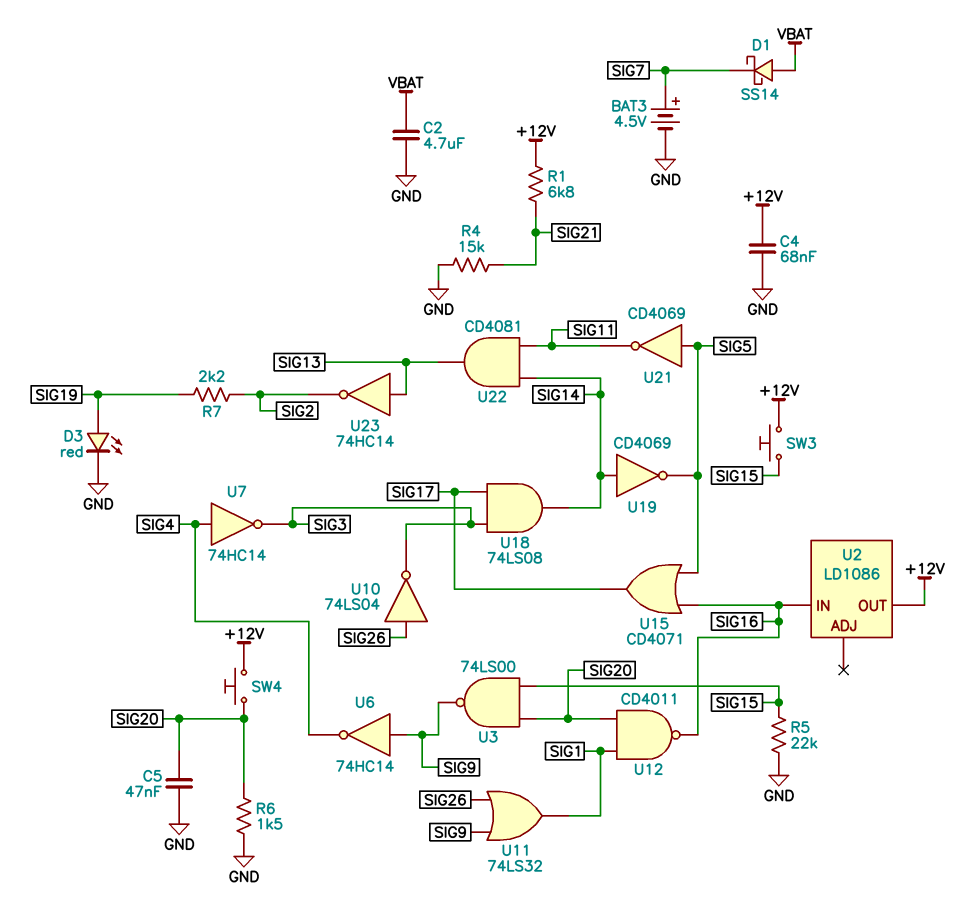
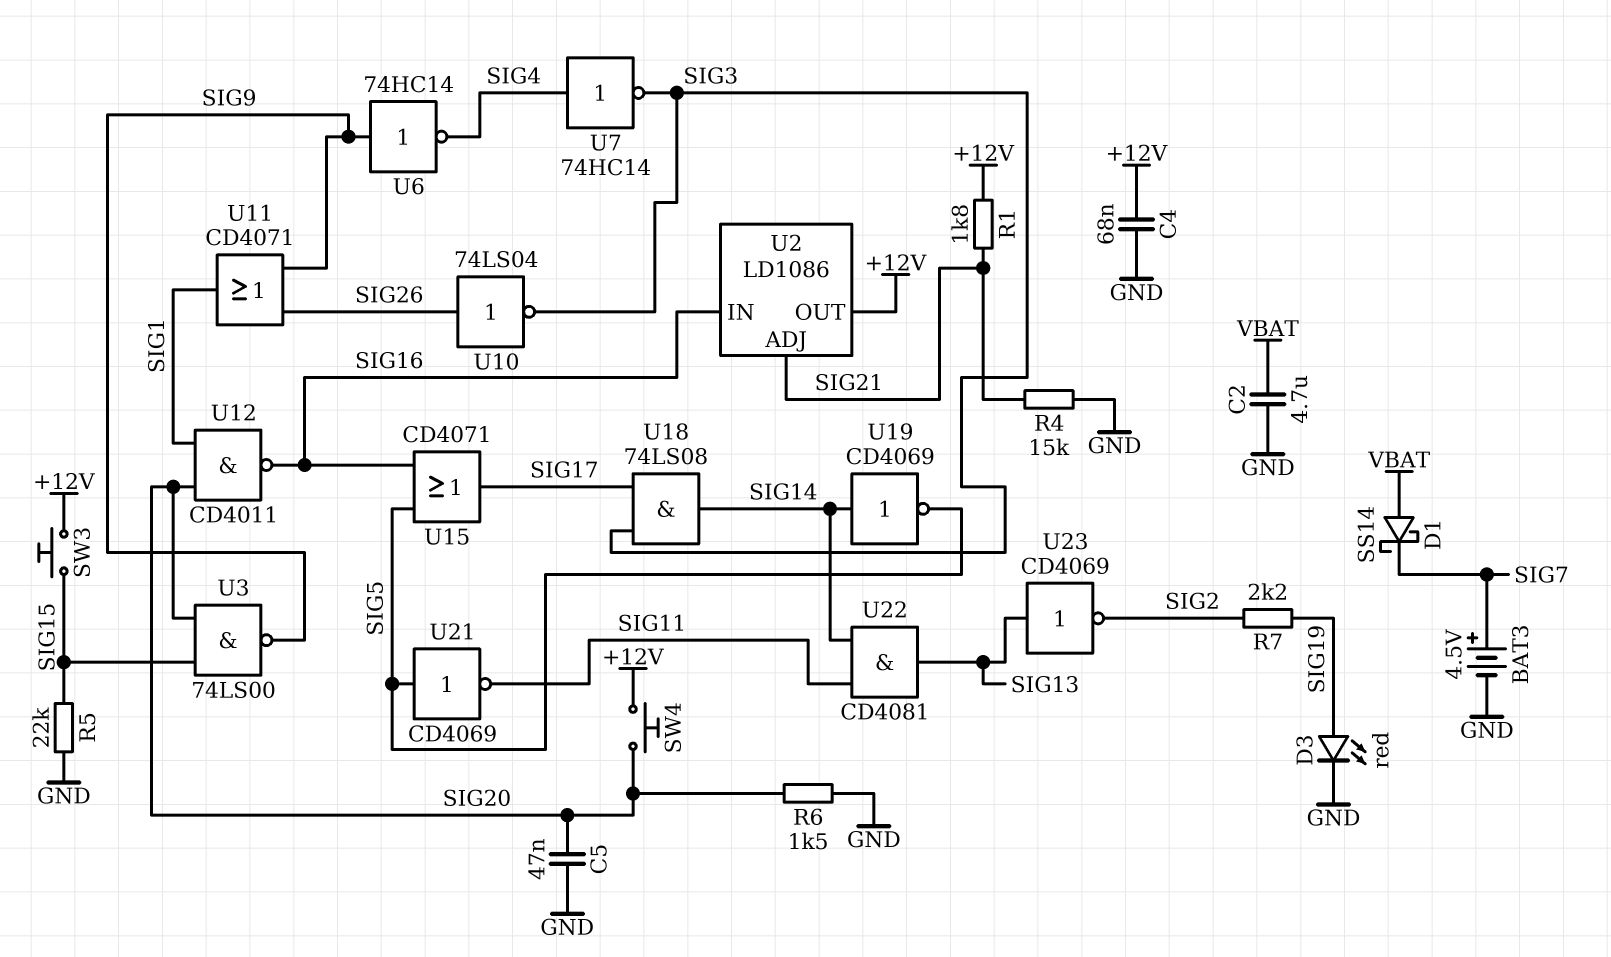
R1: 6.8k (+12V, SIG21) -> 1.8k (+12V, SIG21)
U2 pin ADJ: none -> SIG21
U11: OR 74LS32 (in SIG9, in SIG26, out SIG1) -> OR CD4071 (in SIG9, in SIG26, out SIG1)
U23: NOT 74HC14 (in SIG13, out SIG2) -> NOT CD4069 (in SIG13, out SIG2)

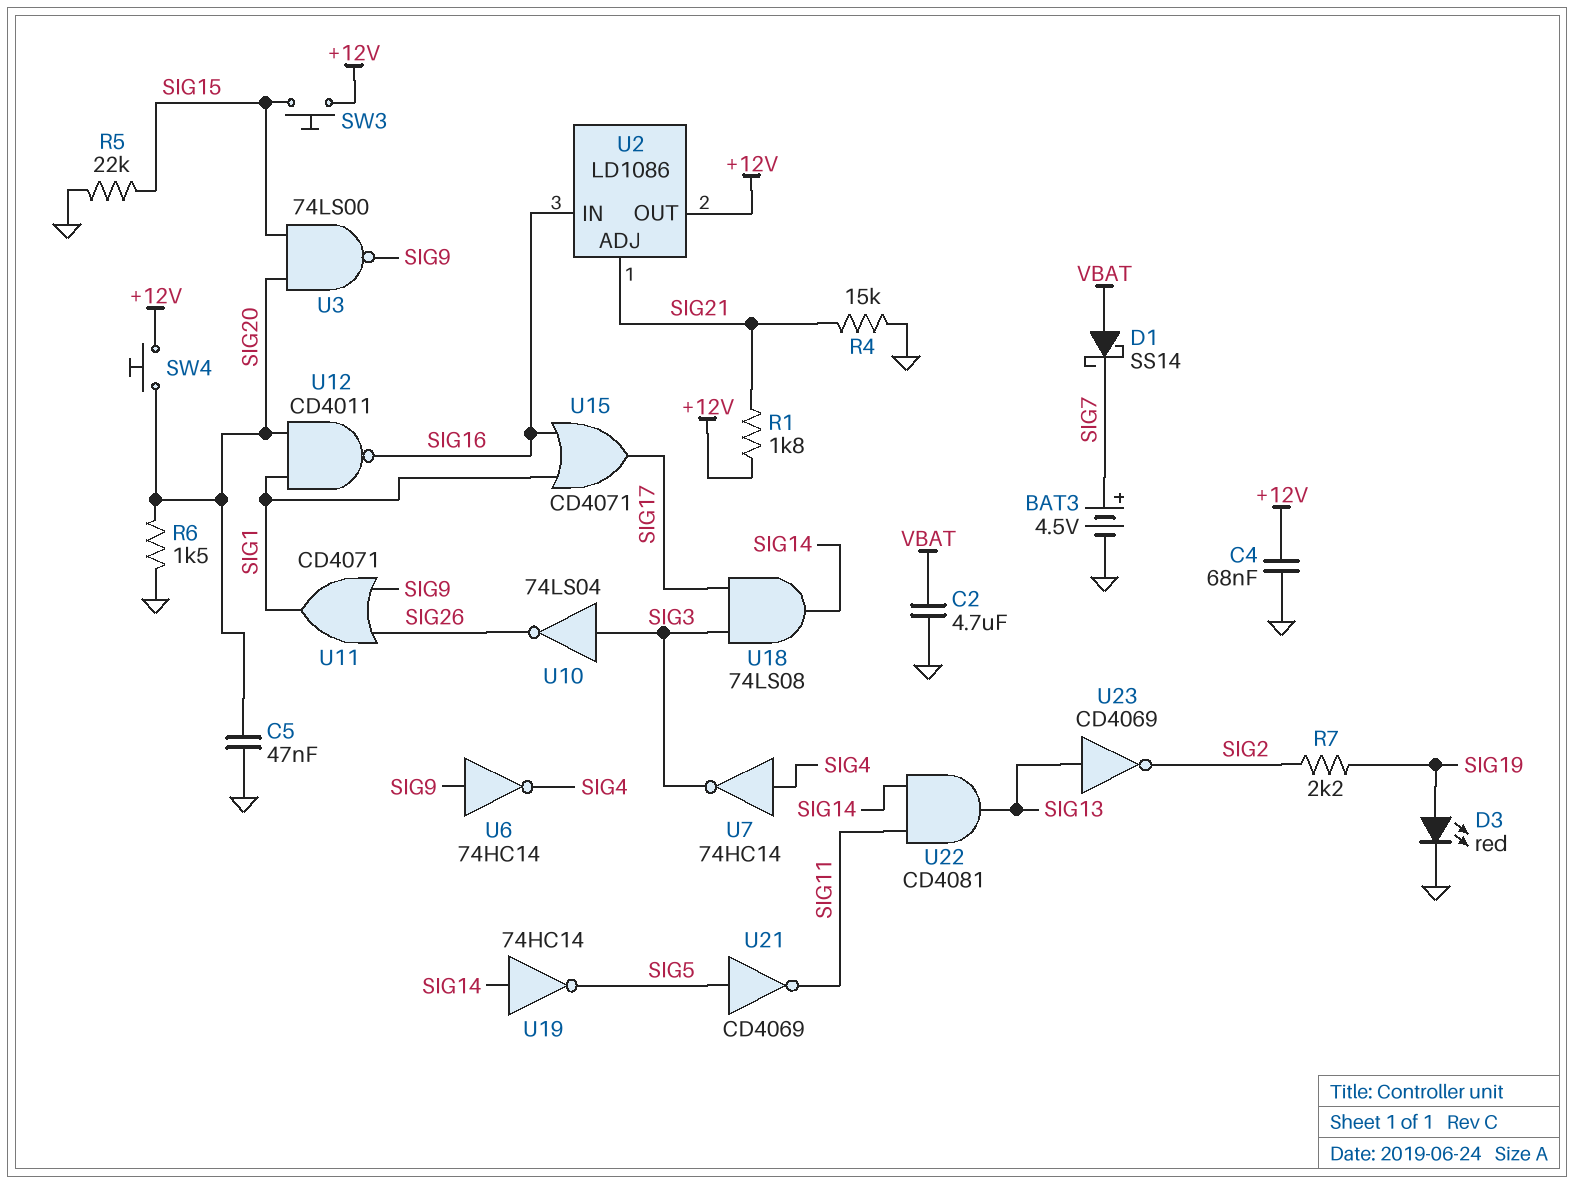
U10: NOT 74LS04 (in SIG26, out SIG3) -> NOT 74LS04 (in SIG3, out SIG26)
U15: OR CD4071 (in SIG5, in SIG16, out SIG17) -> OR CD4071 (in SIG1, in SIG16, out SIG17)
U19: NOT CD4069 (in SIG14, out SIG5) -> NOT 74HC14 (in SIG14, out SIG5)

